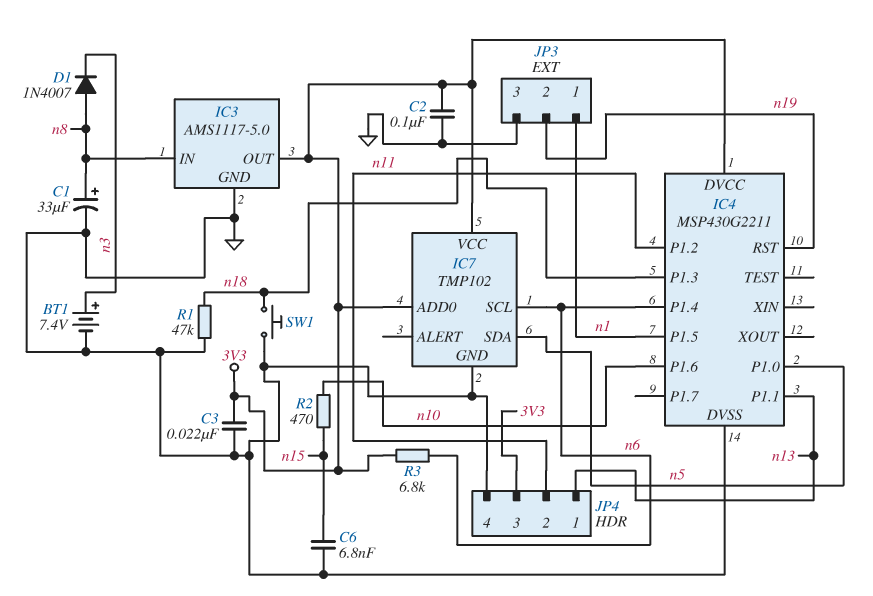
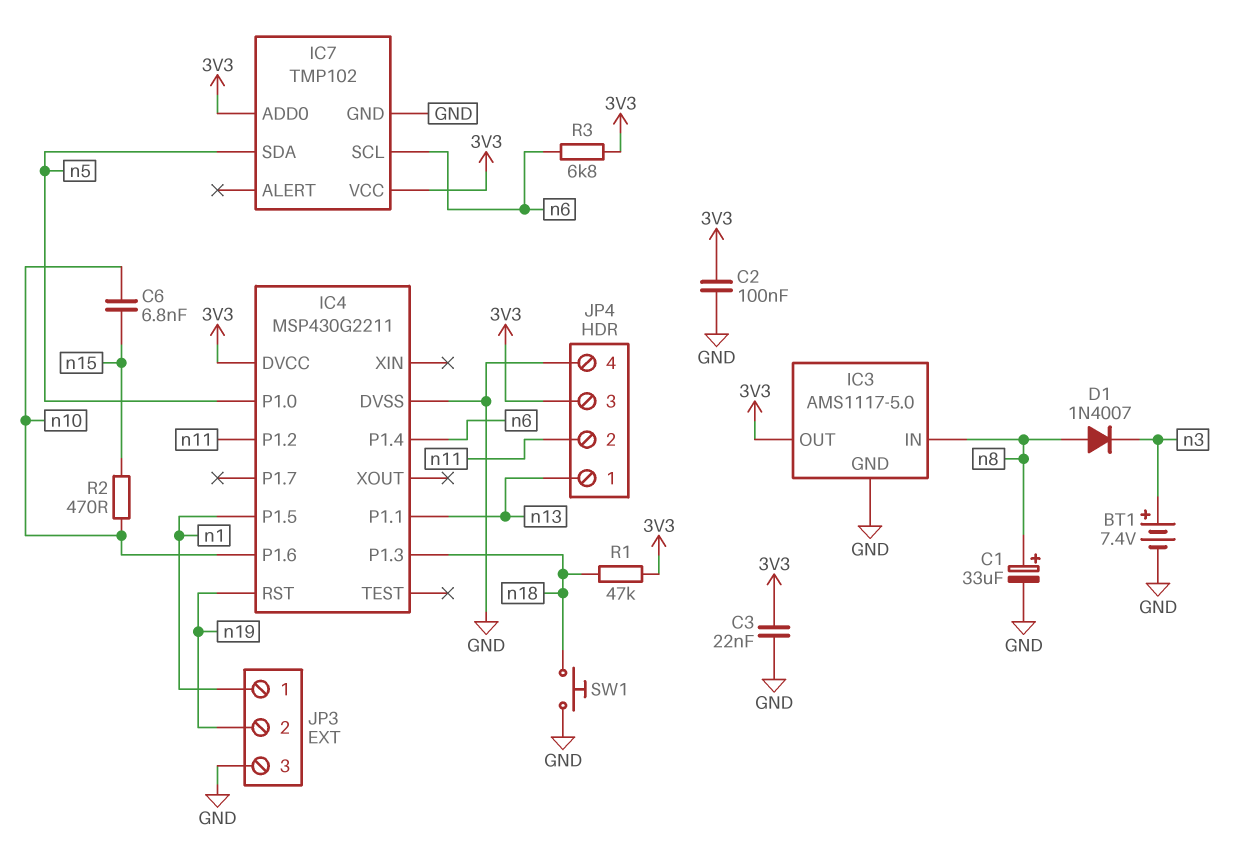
C6: 6.8nF (GND, n15) -> 6.8nF (n10, n15)
R1: 47k (GND, n18) -> 47k (3V3, n18)

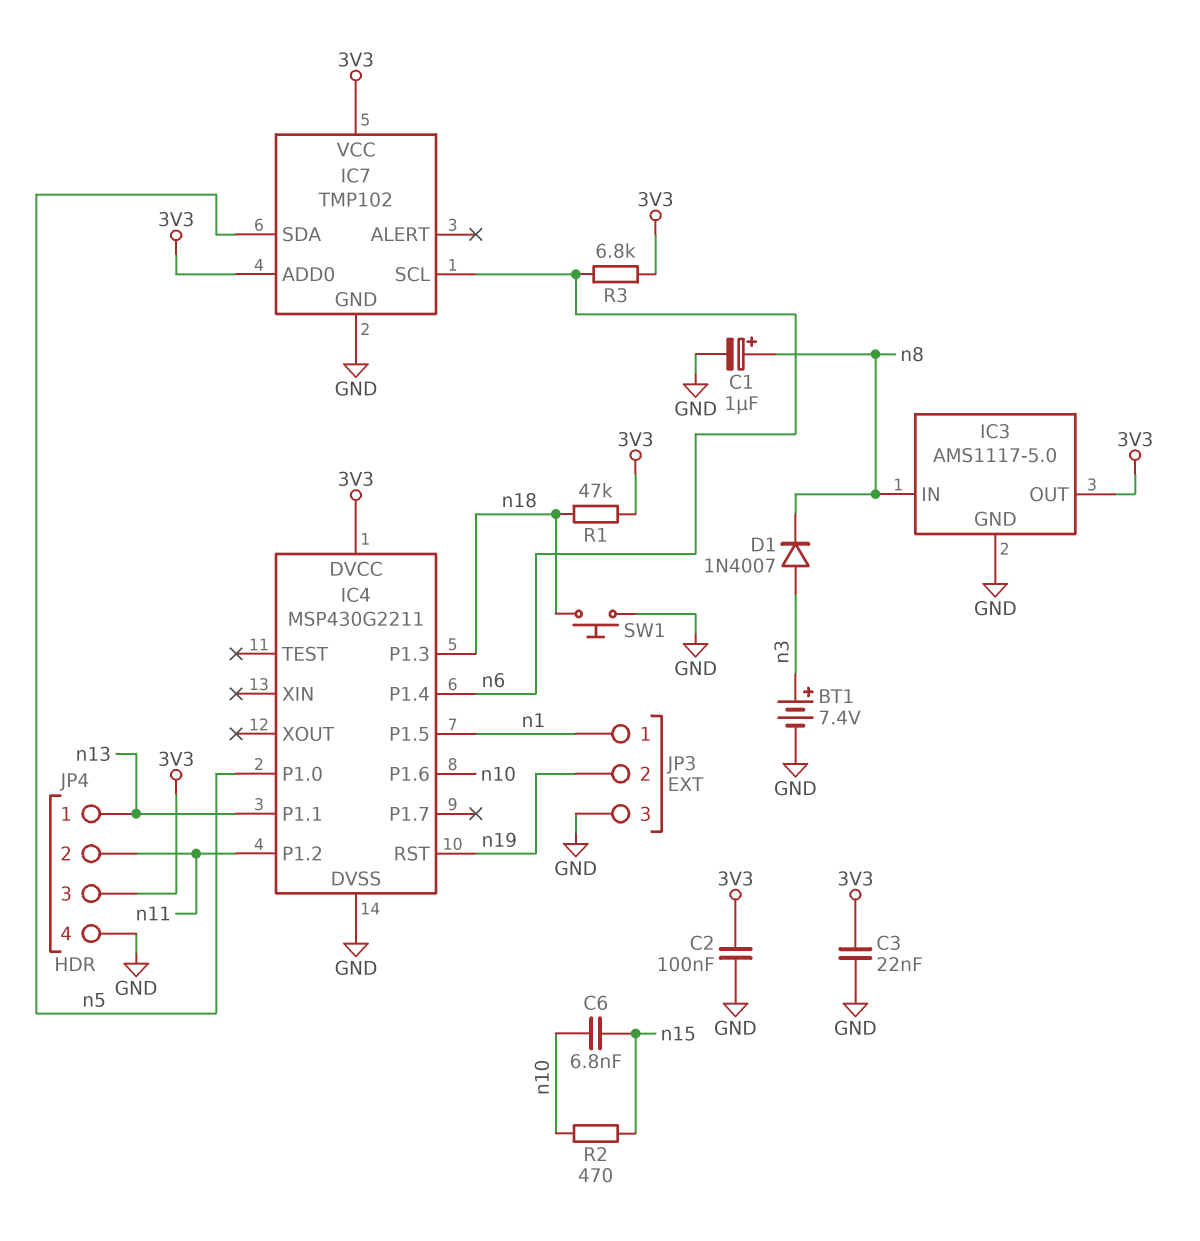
C1: 33uF (plus n8, minus GND) -> 1uF (plus n8, minus GND)
D1: diode 1N4007 (A n8, K n3) -> diode 1N4007 (A n3, K n8)

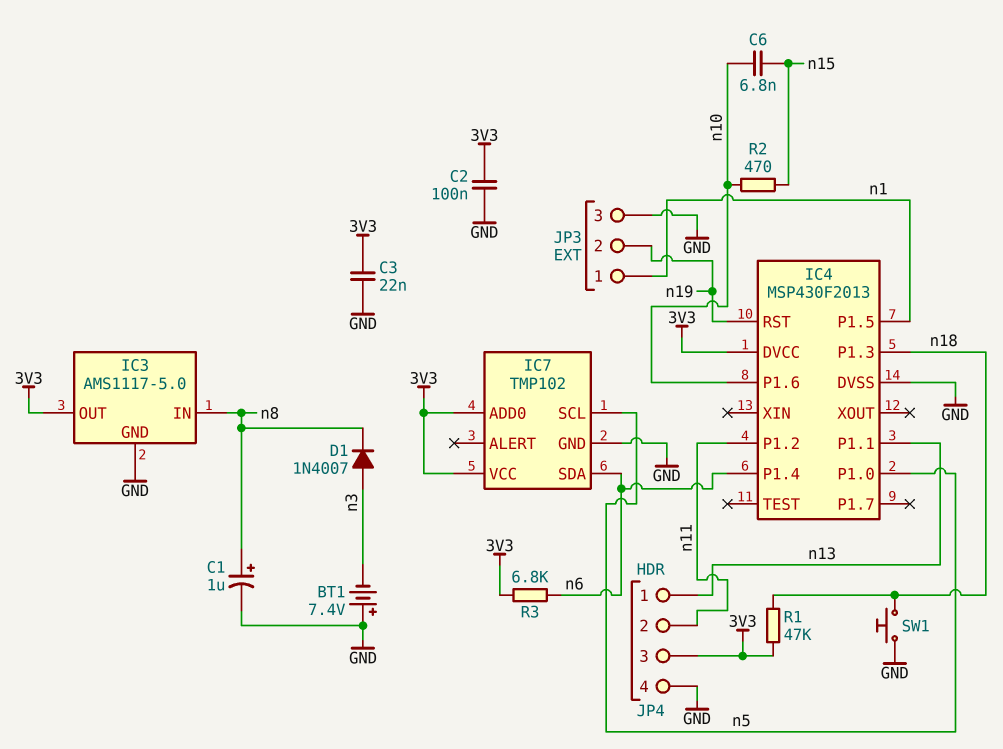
BT1: 7.4V (plus n3, minus GND) -> 7.4V (plus GND, minus n3)
IC4: MSP430G2211 -> MSP430F2013
IC7 pin SCL: n6 -> n5
IC7 pin SDA: n5 -> n6

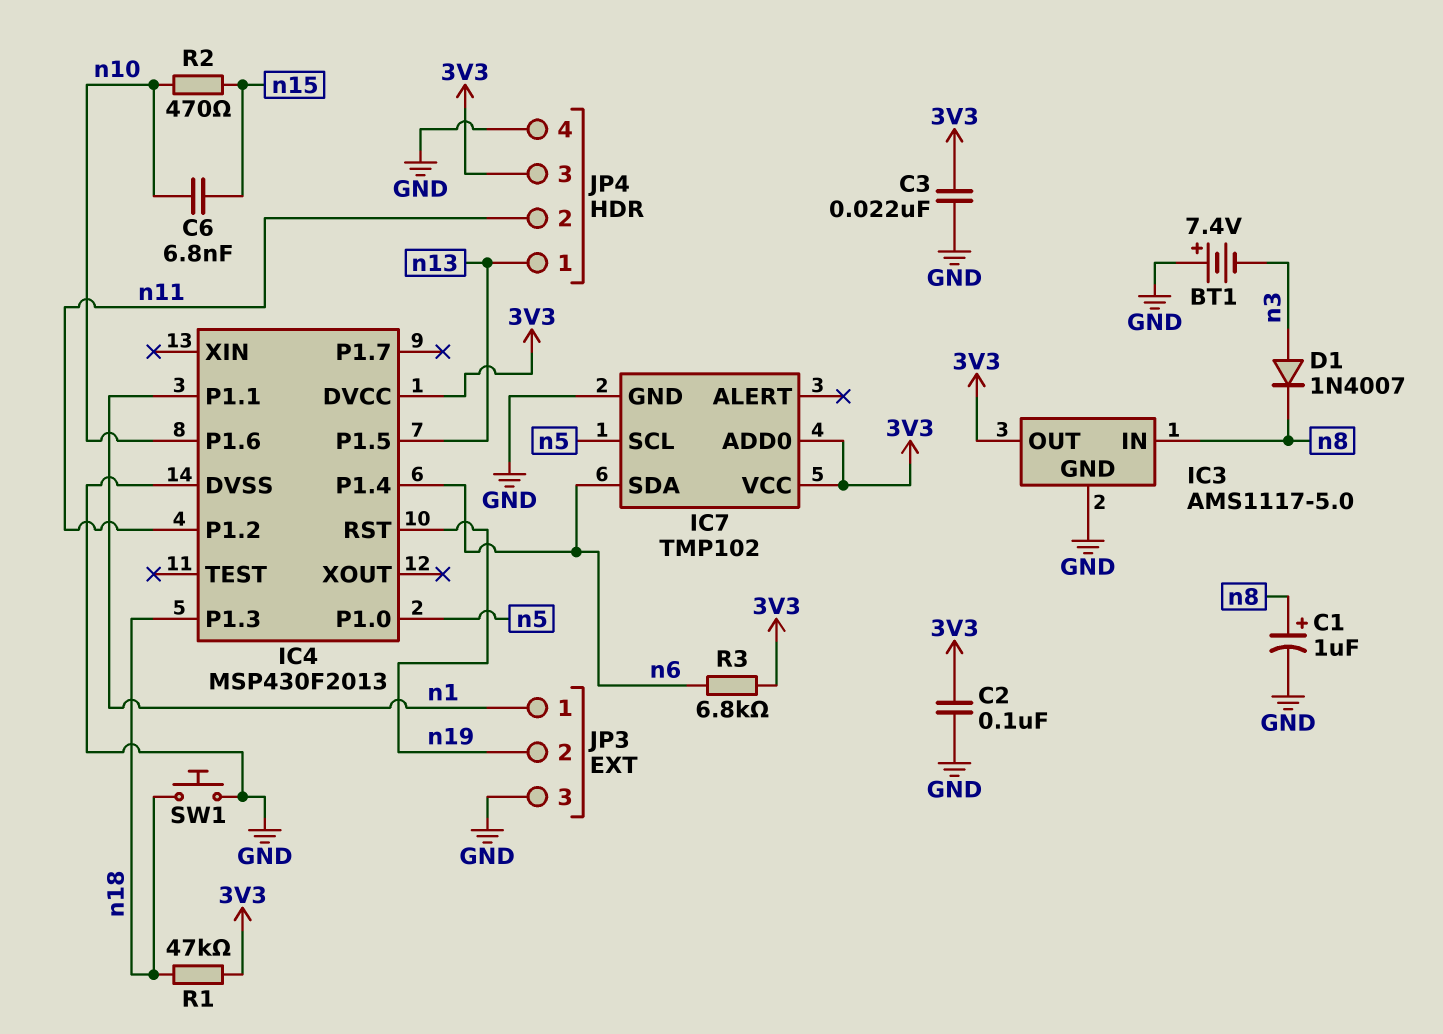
IC4 pin P1.1: n13 -> n1
IC4 pin P1.5: n1 -> n13

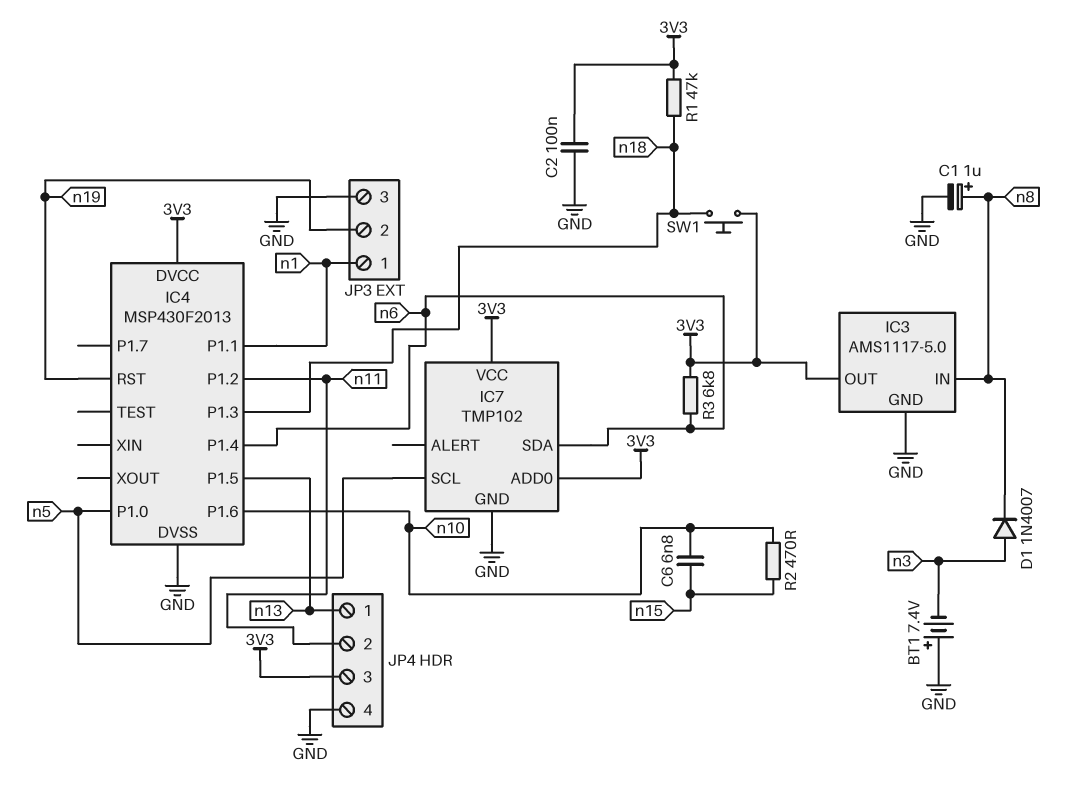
C3: 22nF (3V3, GND) -> none
SW1: button (GND, n18) -> button (3V3, n18)

